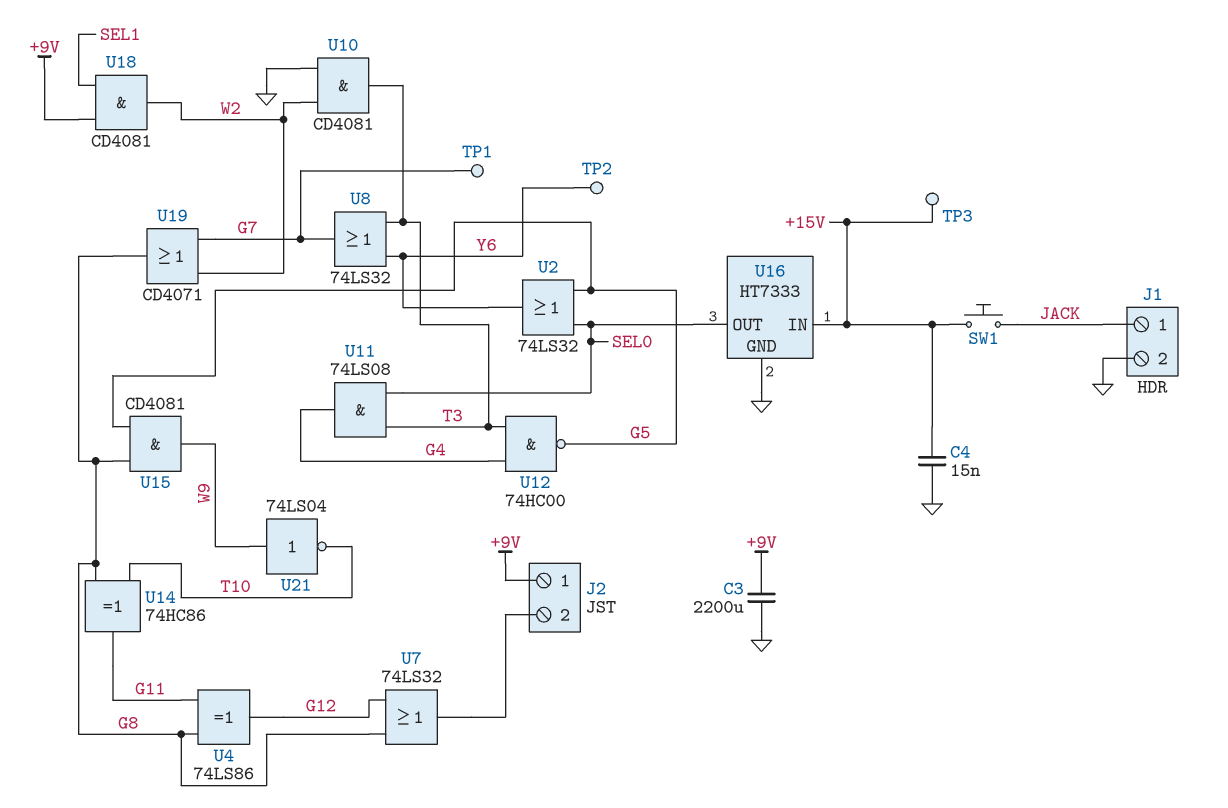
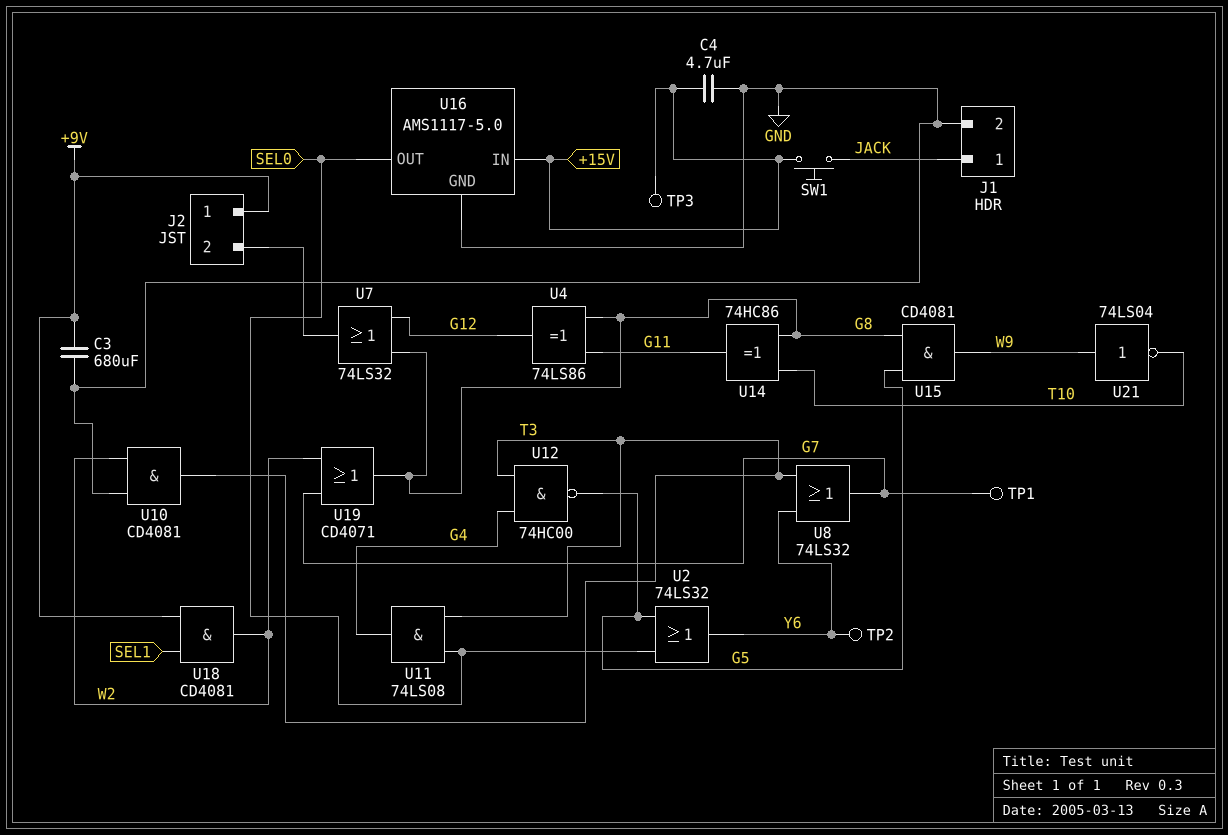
C3: 2200uF (+9V, GND) -> 680uF (+9V, GND)
C4: 15nF (+15V, GND) -> 4.7uF (+15V, GND)
U16: HT7333 -> AMS1117-5.0

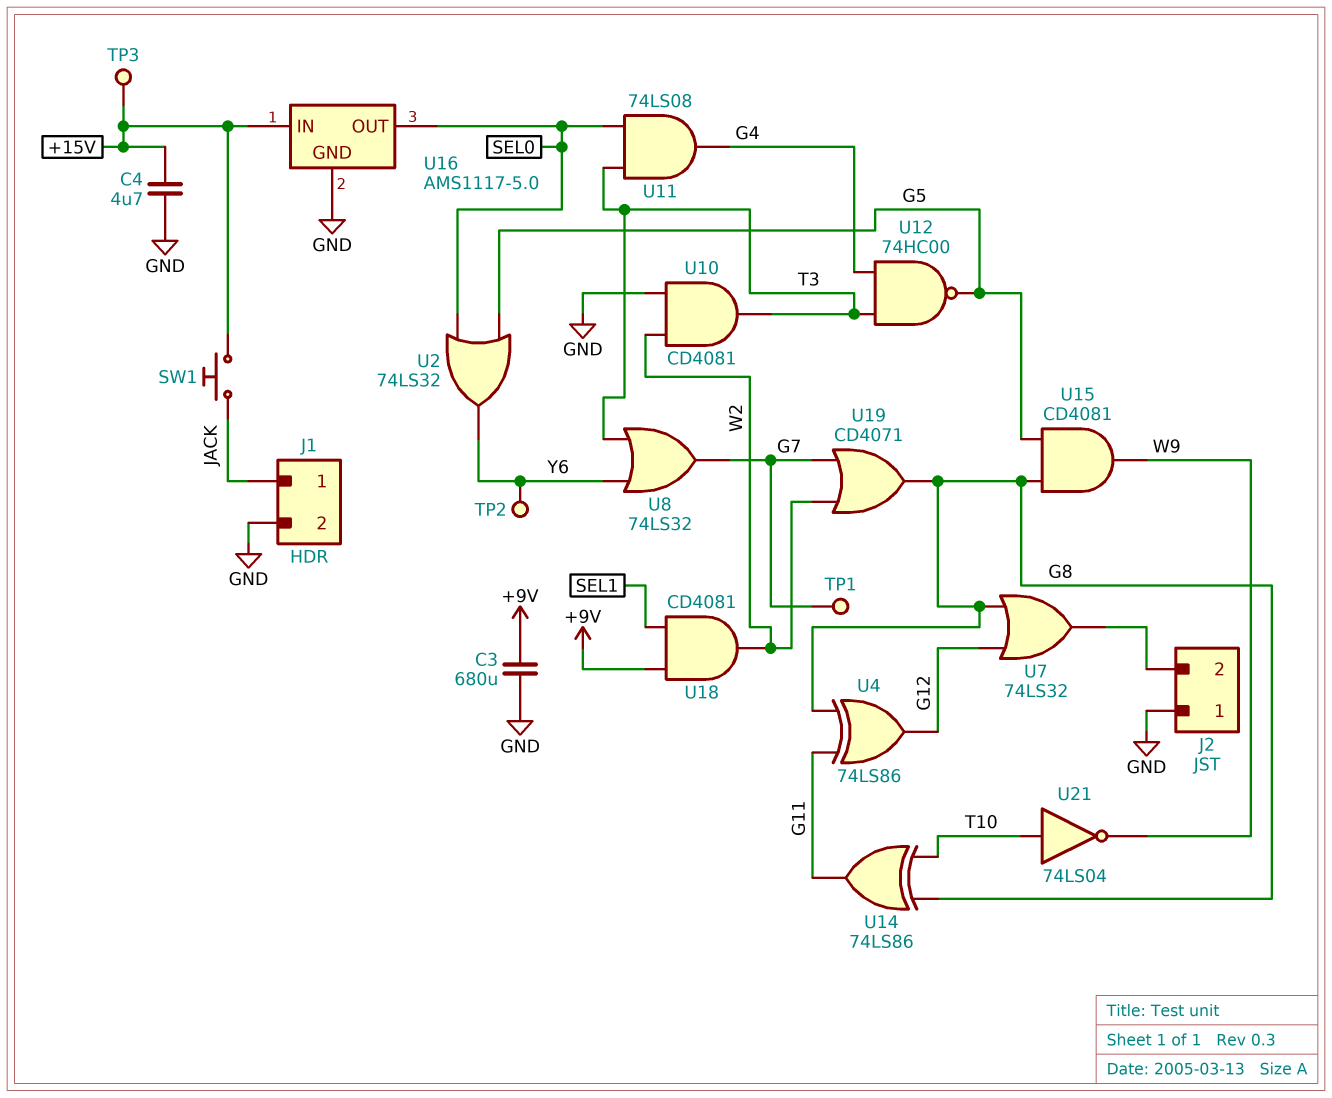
J2 pin 1: +9V -> GND
U14: XOR 74HC86 (in G8, in T10, out G11) -> XOR 74LS86 (in G8, in T10, out G11)
U21: NOT 74LS04 (in W9, out T10) -> NOT 74LS04 (in T10, out W9)

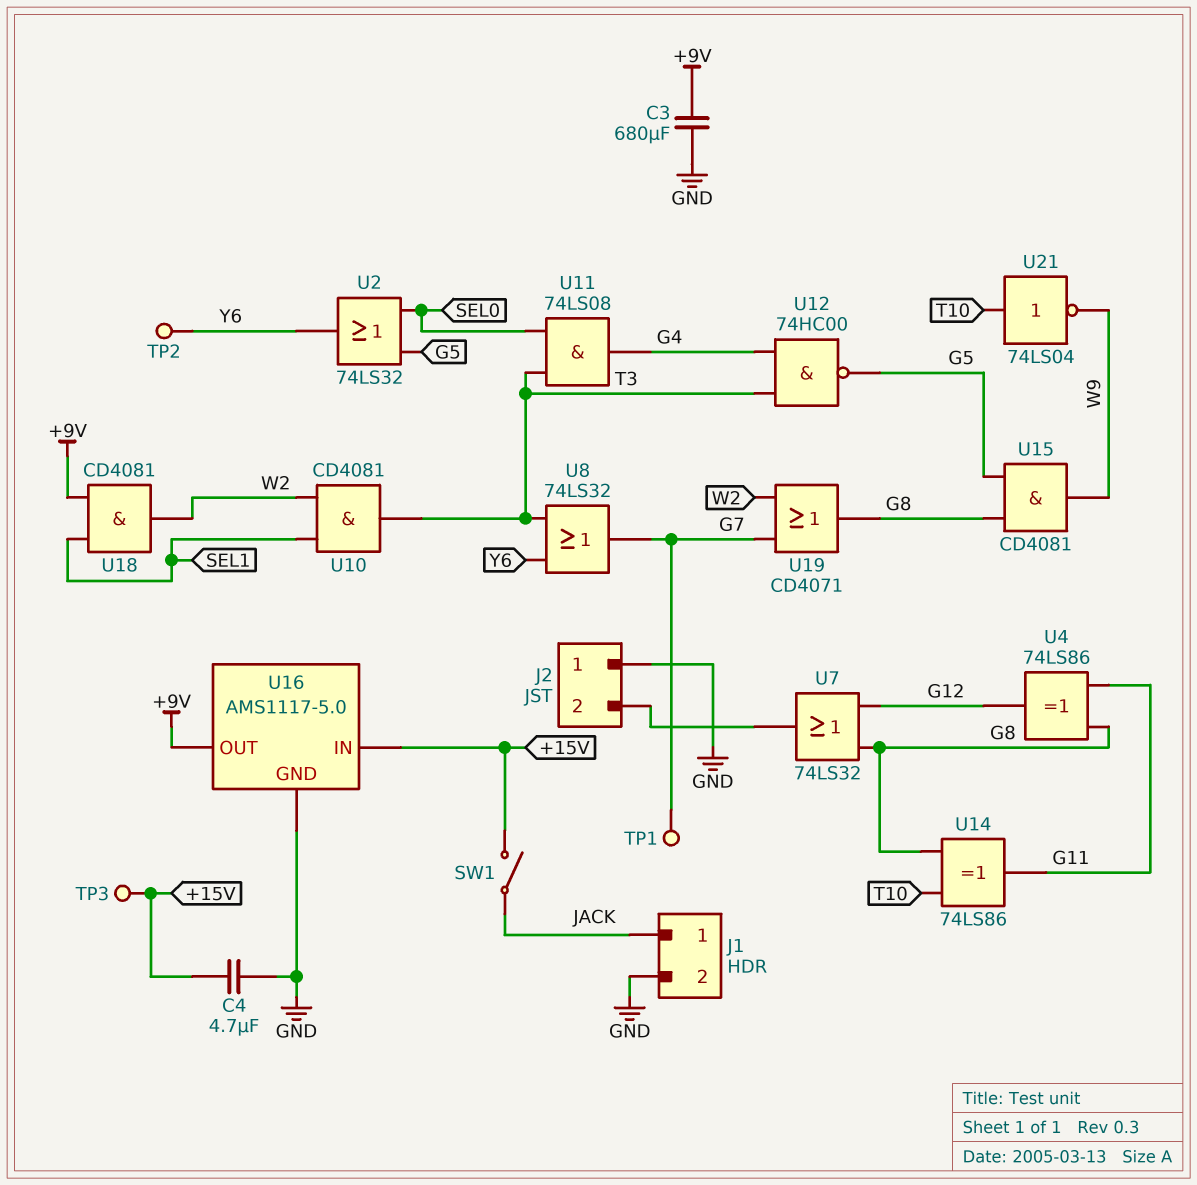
SW1: button (+15V, JACK) -> switch (+15V, JACK)
U10: AND CD4081 (in GND, in W2, out T3) -> AND CD4081 (in SEL1, in W2, out T3)
U16 pin OUT: SEL0 -> +9V

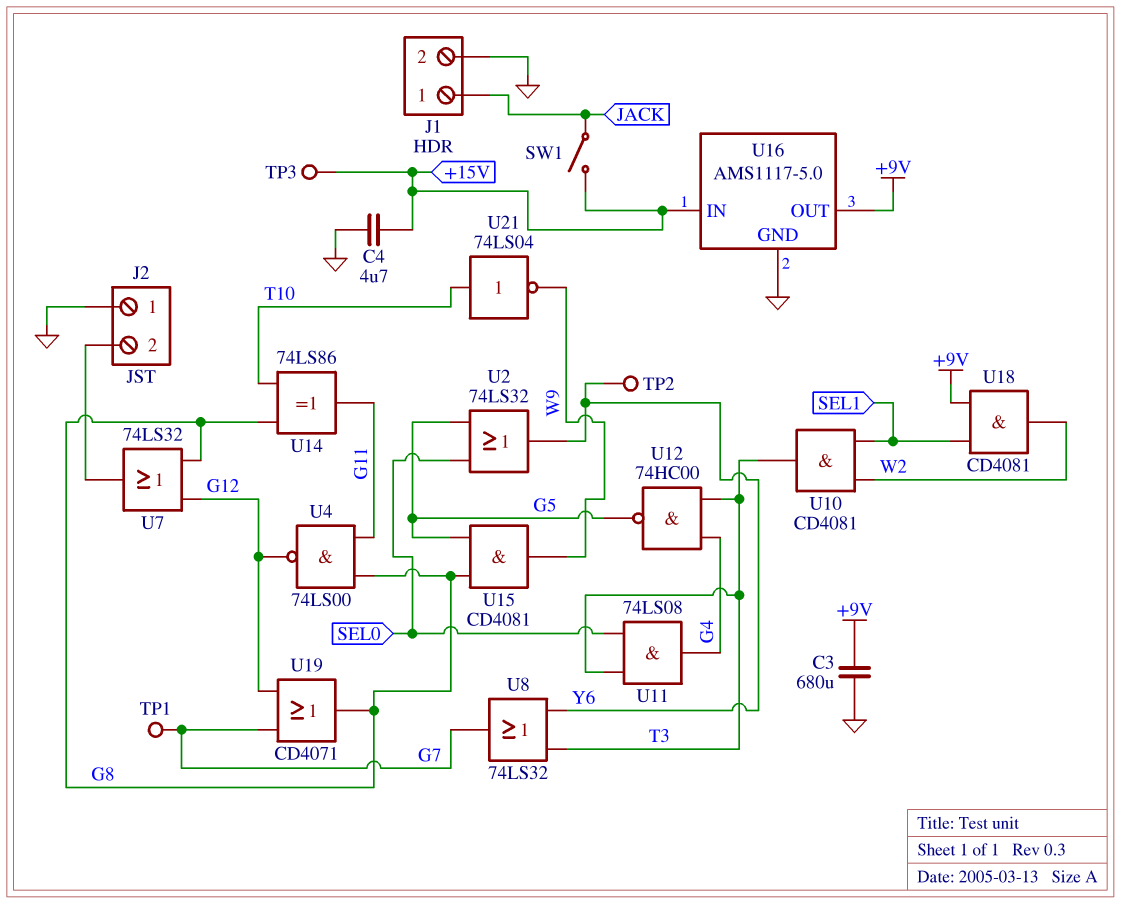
U4: XOR 74LS86 (in G8, in G11, out G12) -> NAND 74LS00 (in G8, in G11, out G12)
U19: OR CD4071 (in G7, in W2, out G8) -> OR CD4071 (in G7, in G12, out G8)

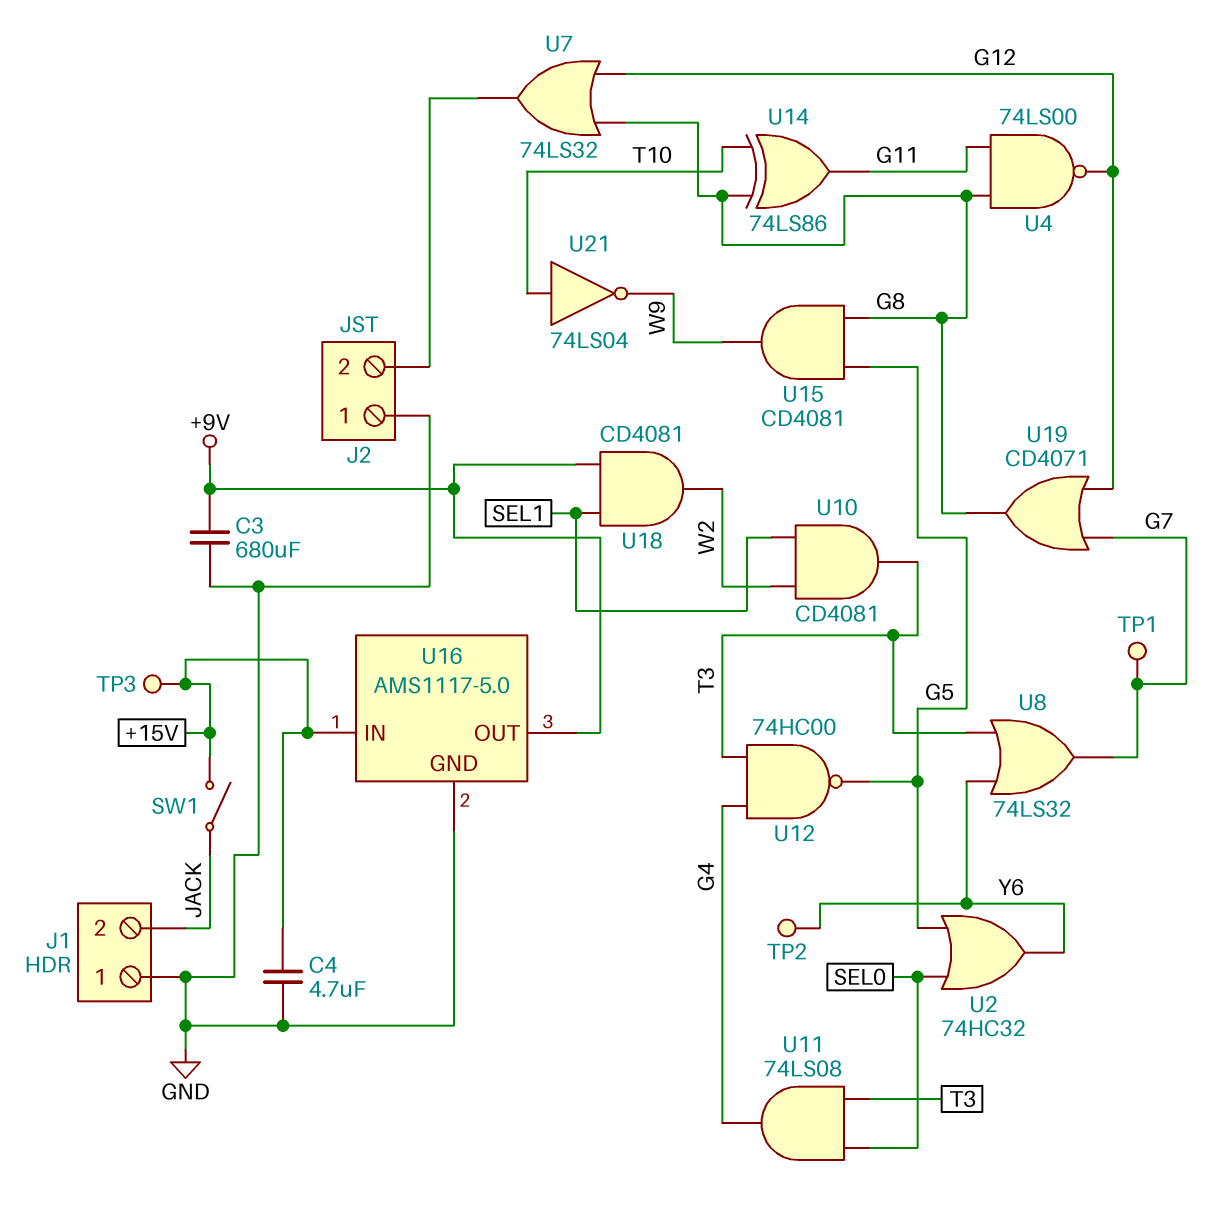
J1 pin 1: JACK -> GND
J1 pin 2: GND -> JACK
U2: OR 74LS32 (in G5, in SEL0, out Y6) -> OR 74HC32 (in G5, in SEL0, out Y6)

